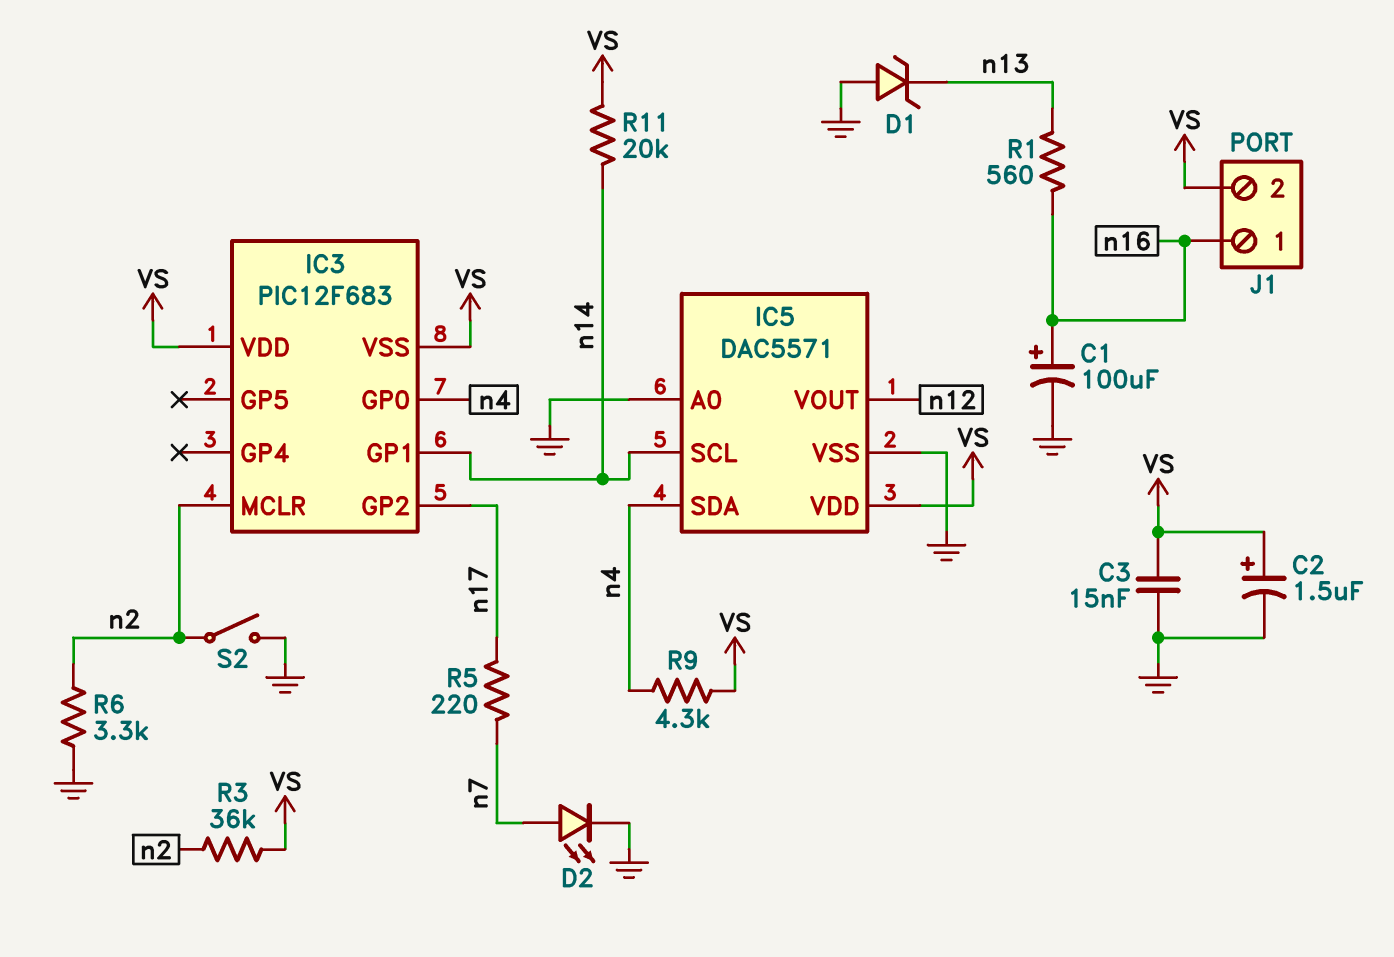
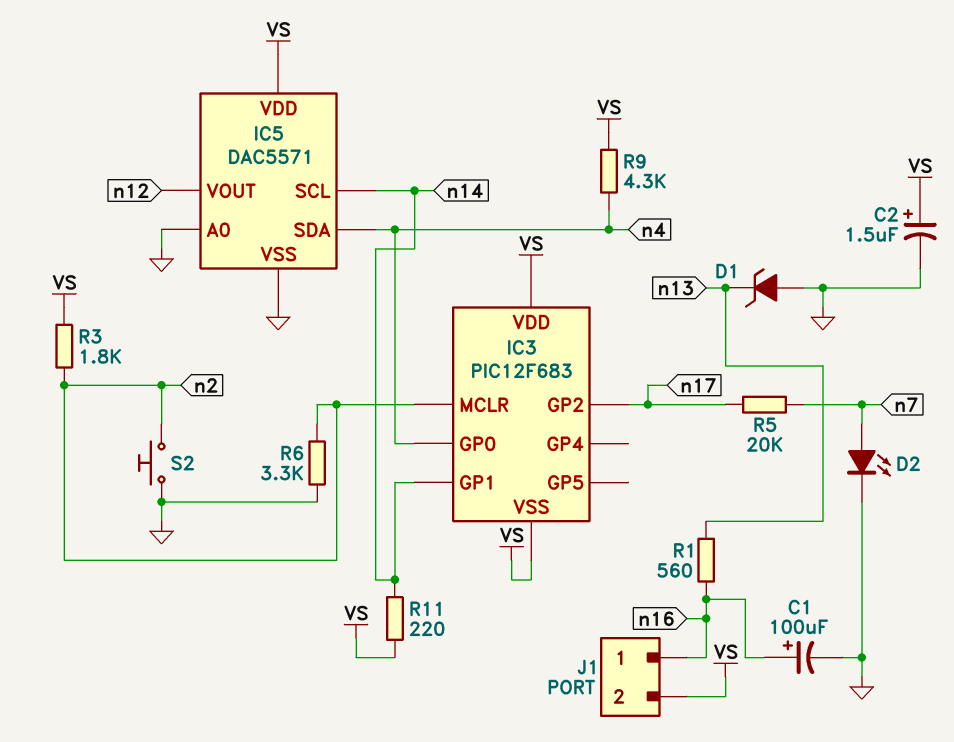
C3: 15nF (GND, VS) -> none
R3: 36k (VS, n2) -> 1.8k (VS, n2)
R5: 220 (n7, n17) -> 20k (n7, n17)
R11: 20k (VS, n14) -> 220 (VS, n14)
S2: switch (GND, n2) -> button (GND, n2)

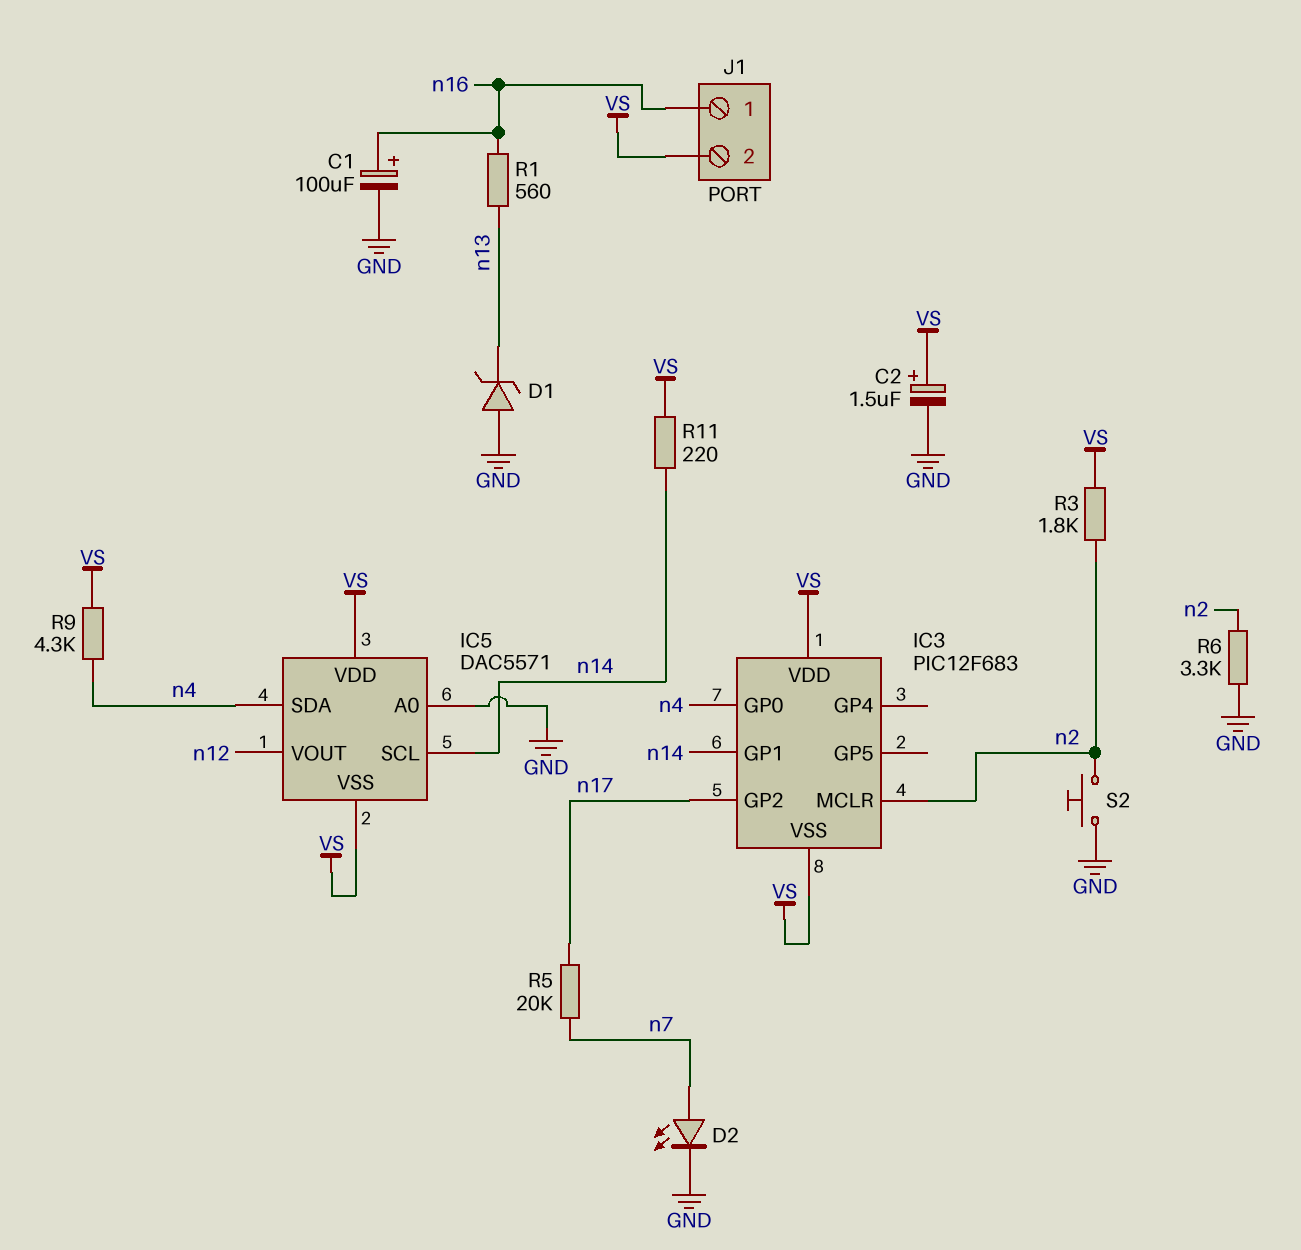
IC5 pin VSS: GND -> VS

